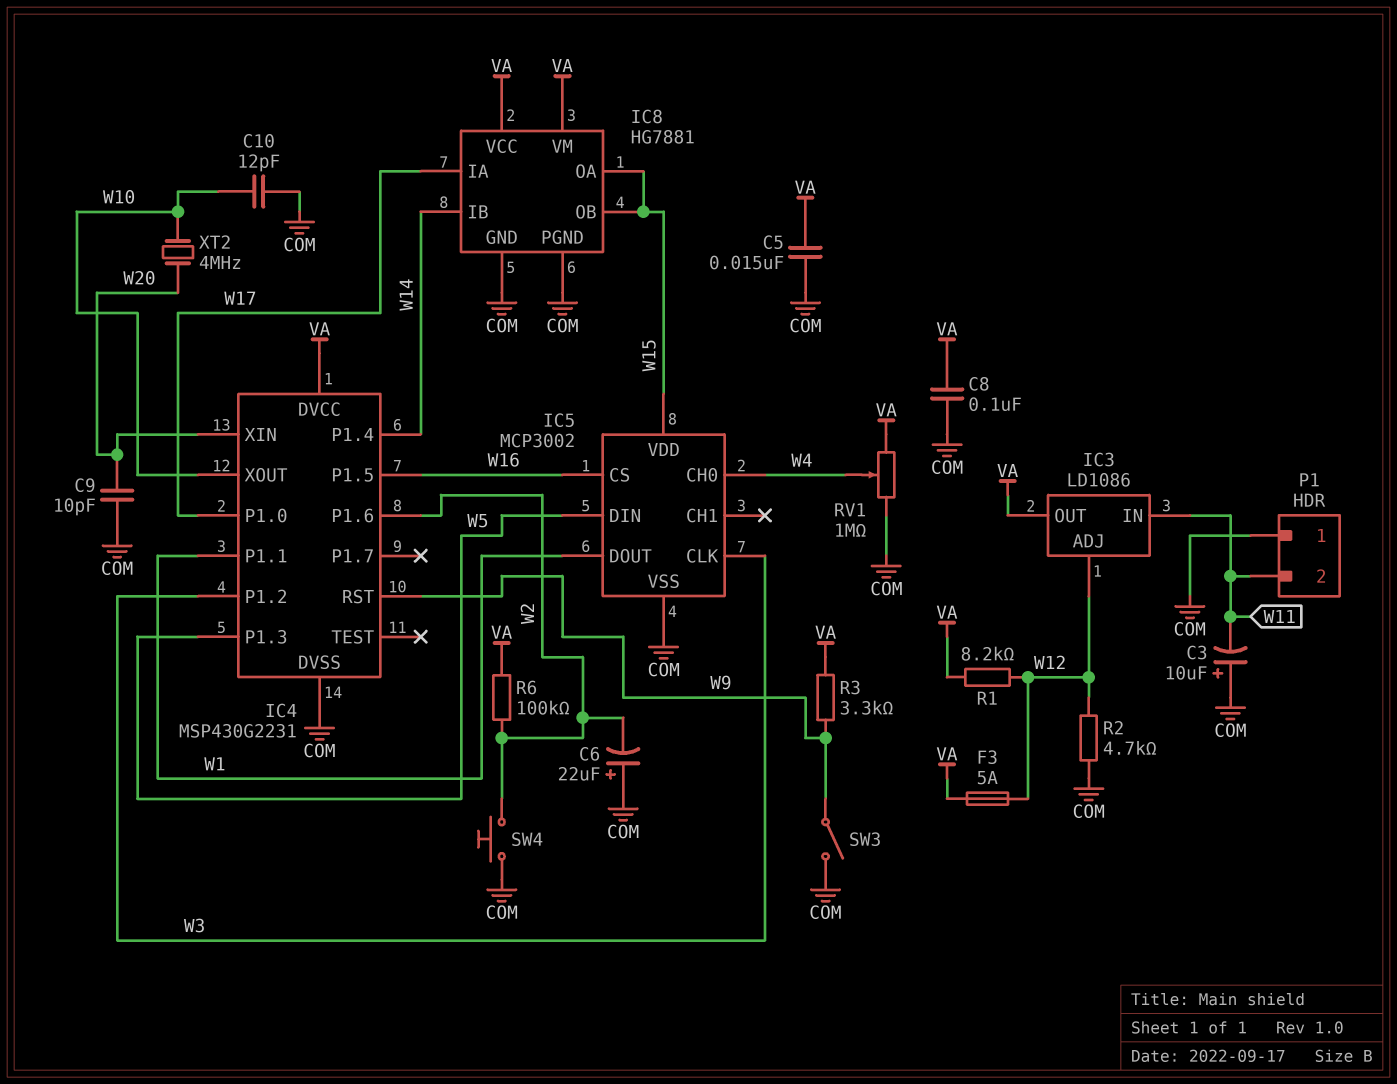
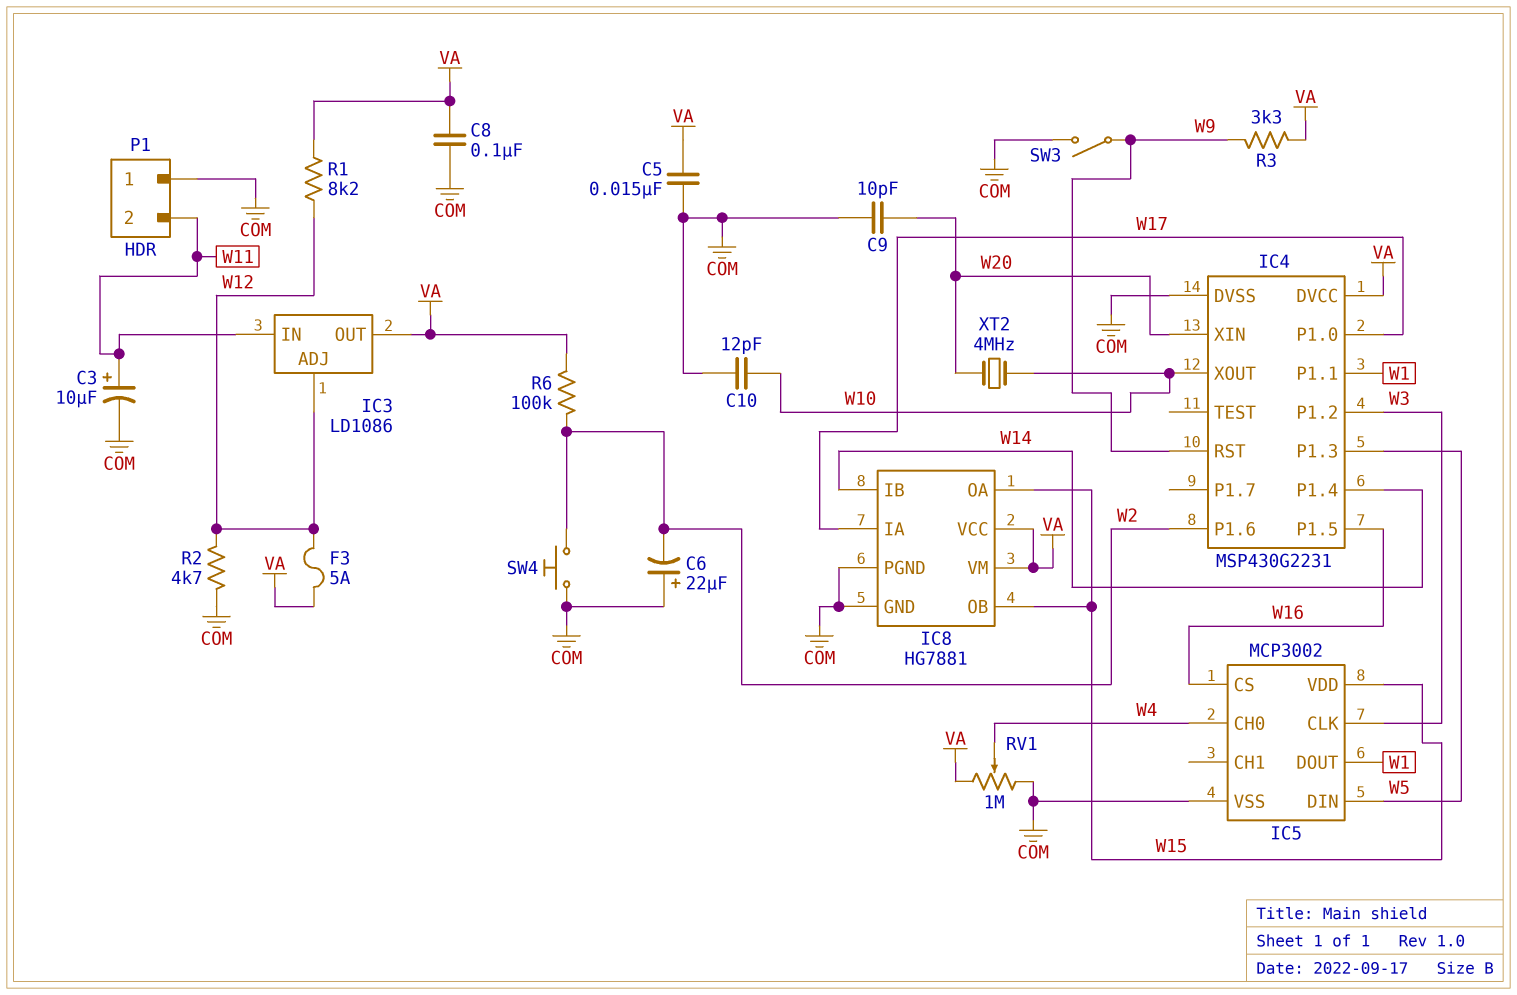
C3: 10uF (plus COM, minus W11) -> 10uF (plus W11, minus COM)

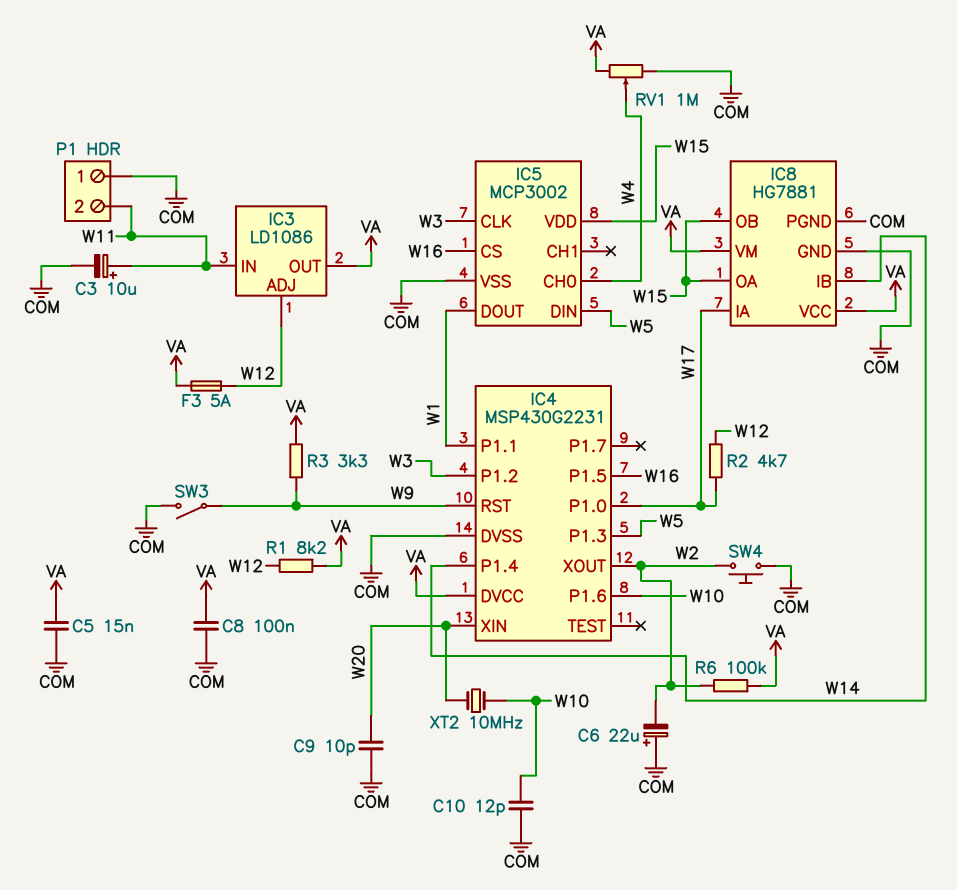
IC4 pin P1.6: W2 -> W10
IC4 pin XOUT: W10 -> W2
R2: 4.7k (COM, W12) -> 4.7k (W12, W17)
XT2: 4MHz (W10, W20) -> 10MHz (W10, W20)

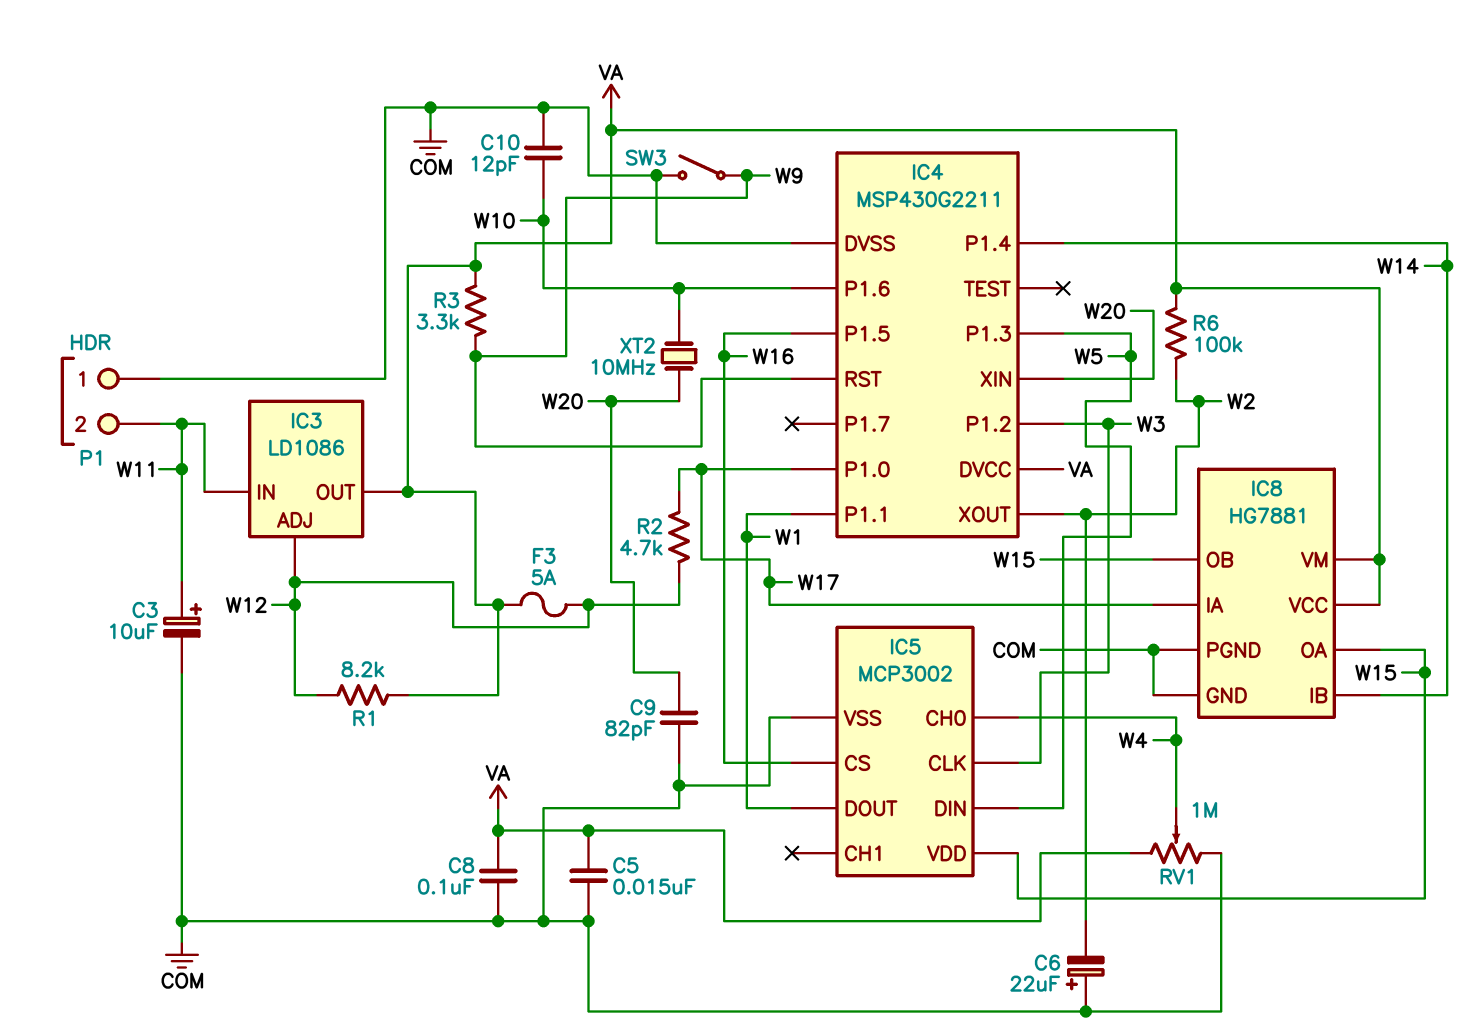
C9: 10pF (COM, W20) -> 82pF (COM, W20)
IC4: MSP430G2231 -> MSP430G2211
SW4: button (COM, W2) -> none

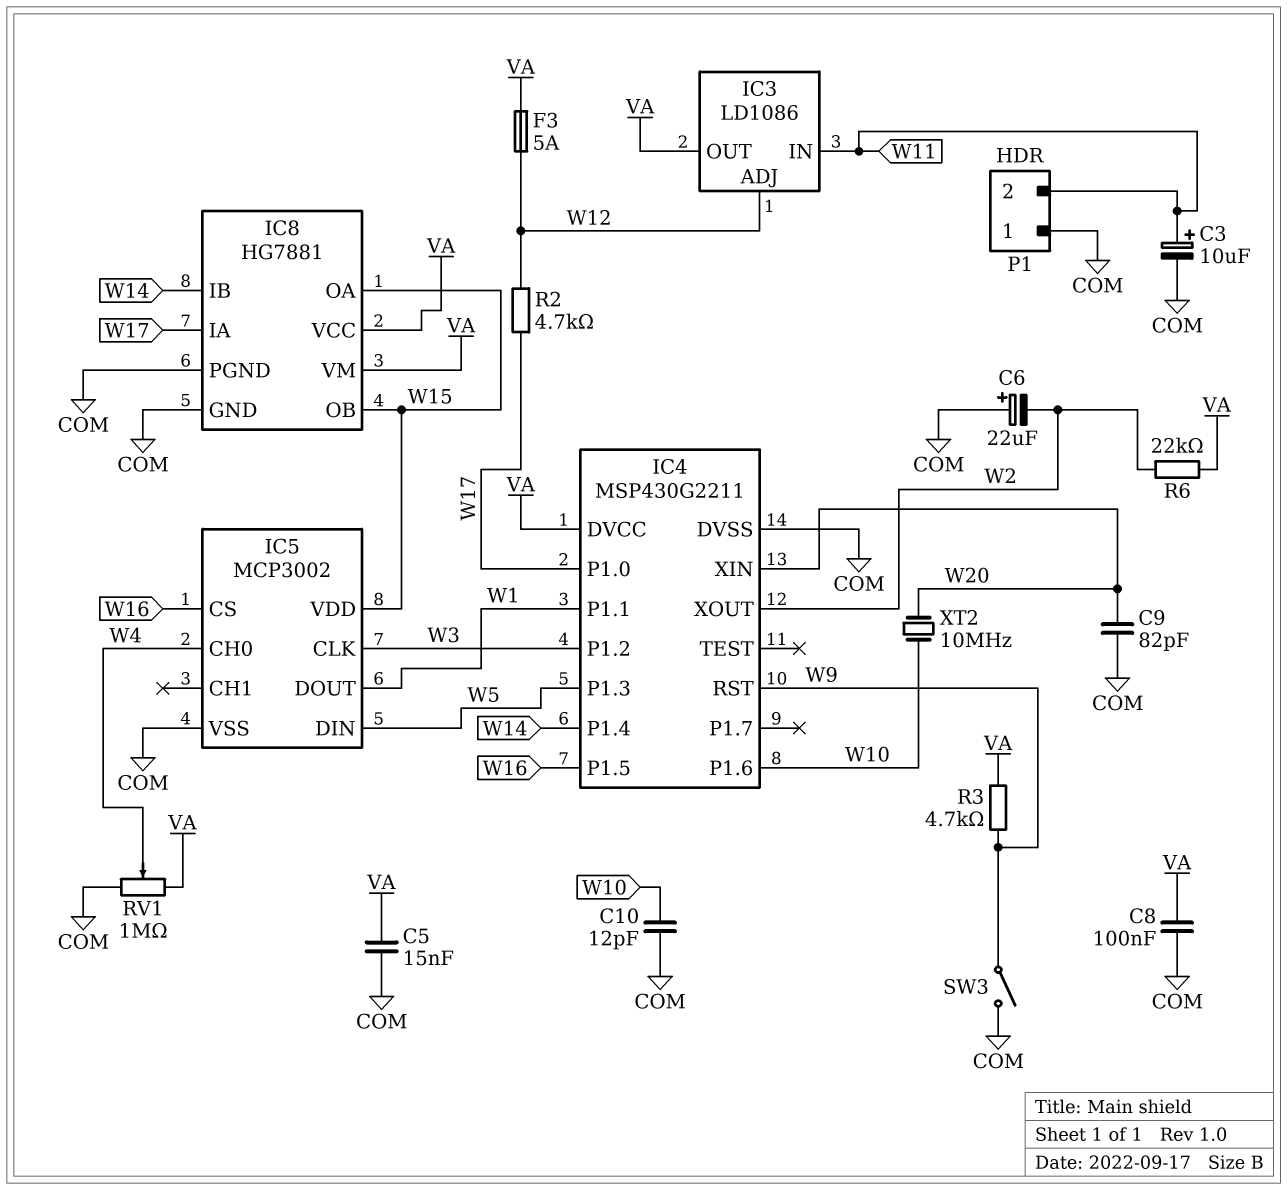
R1: 8.2k (VA, W12) -> none
R3: 3.3k (VA, W9) -> 4.7k (VA, W9)
R6: 100k (VA, W2) -> 22k (VA, W2)

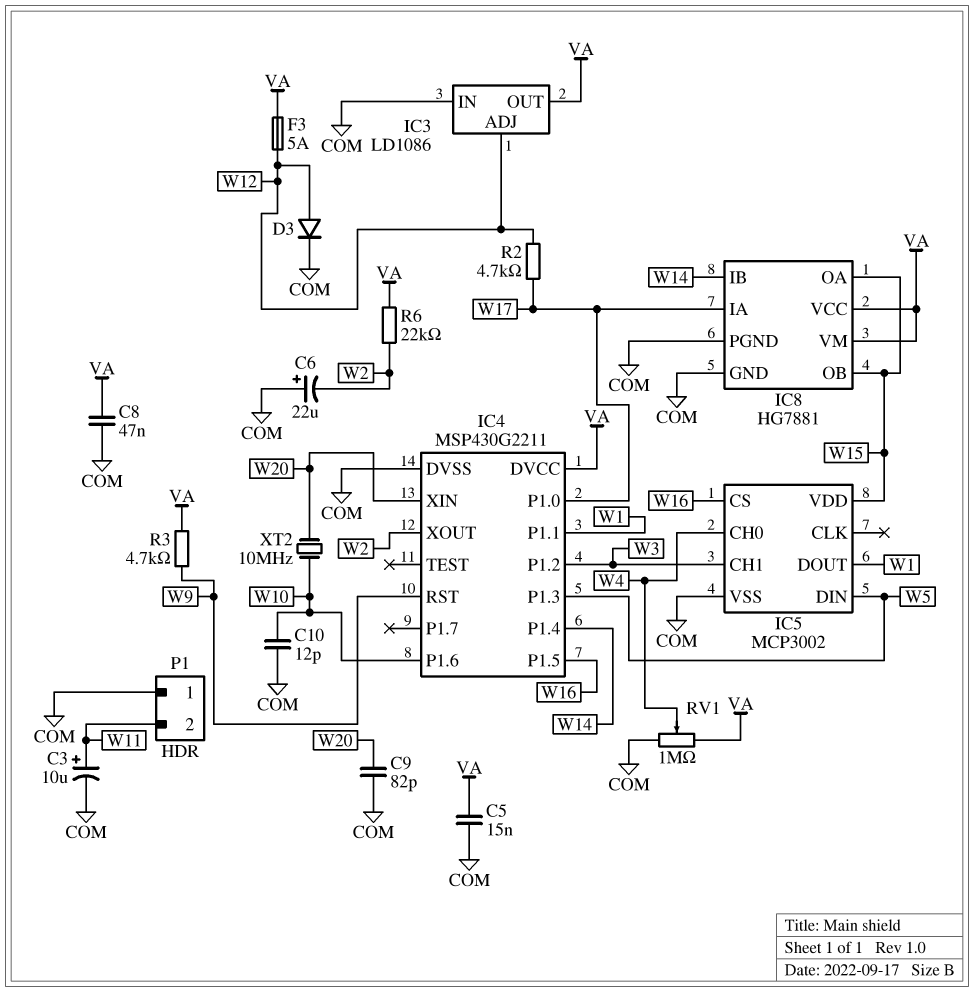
C8: 100nF (COM, VA) -> 47nF (COM, VA)
D3: none -> diode (A W12, K COM)
IC3 pin IN: W11 -> COM
IC5 pin CH1: none -> W3
IC5 pin CLK: W3 -> none
SW3: switch (COM, W9) -> none

